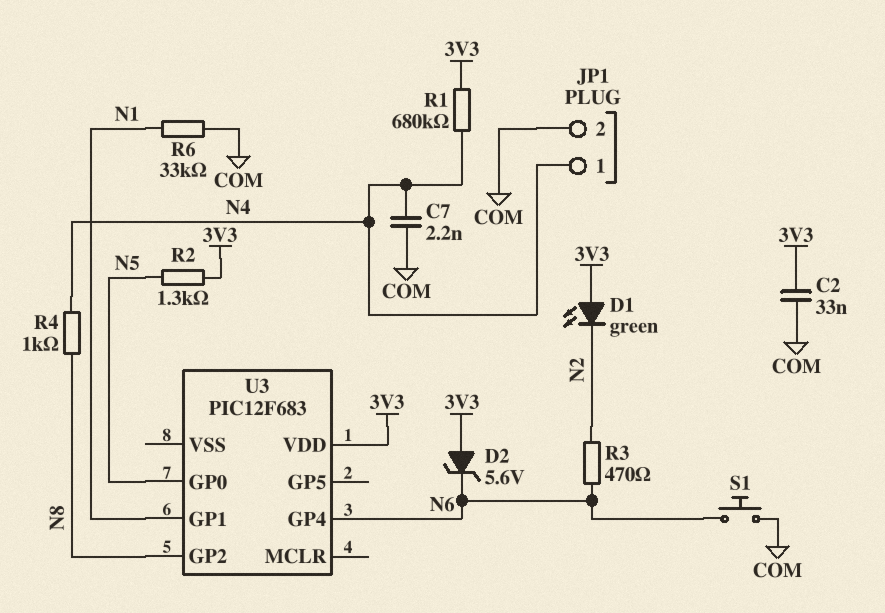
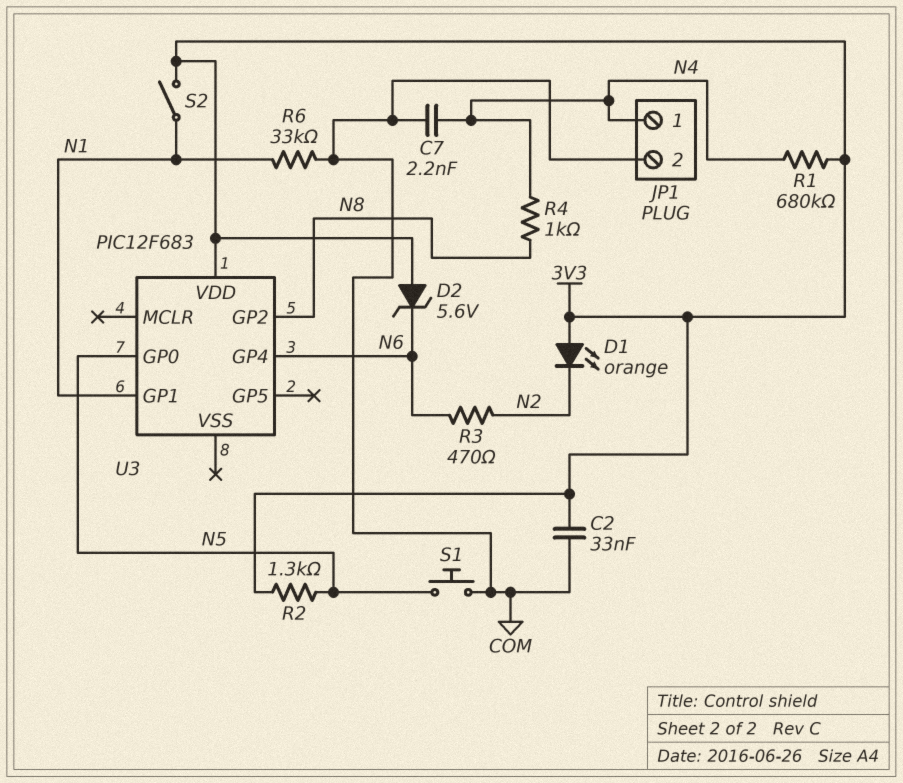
D1: LED green (A 3V3, K N2) -> LED orange (A 3V3, K N2)
S1: button (COM, N6) -> button (COM, N5)
S2: none -> switch (3V3, N1)

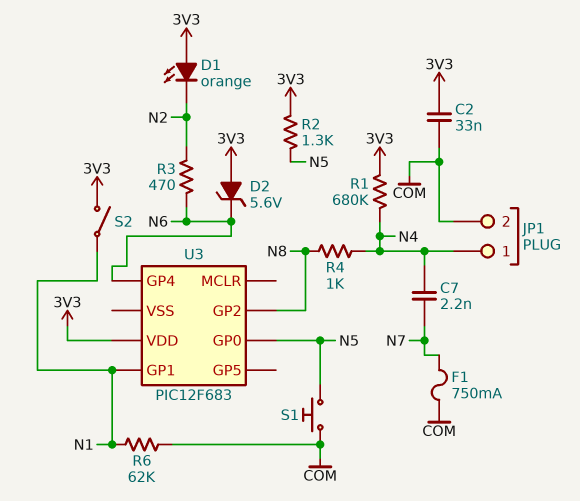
C7: 2.2nF (COM, N4) -> 2.2nF (N4, N7)
F1: none -> 750mA (COM, N7)
R6: 33k (COM, N1) -> 62k (COM, N1)

